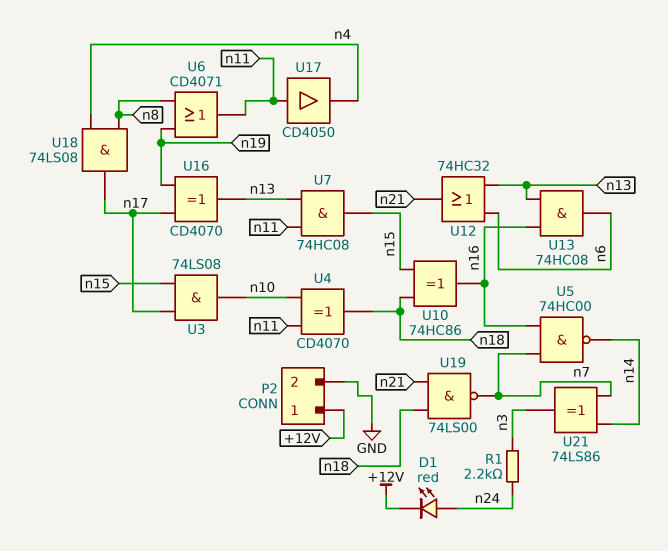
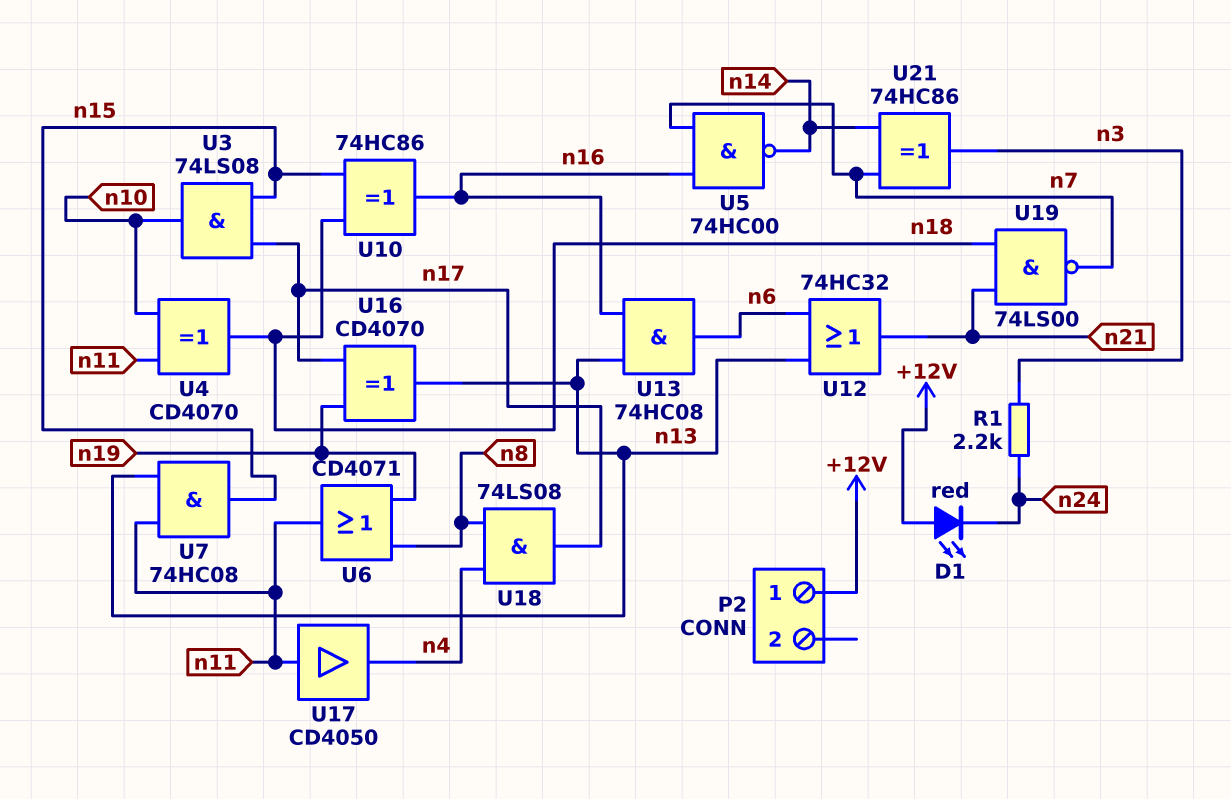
D1: LED red (A n24, K +12V) -> LED red (A +12V, K n24)
P2 pin 2: GND -> none
U21: XOR 74LS86 (in n7, in n14, out n3) -> XOR 74HC86 (in n7, in n14, out n3)

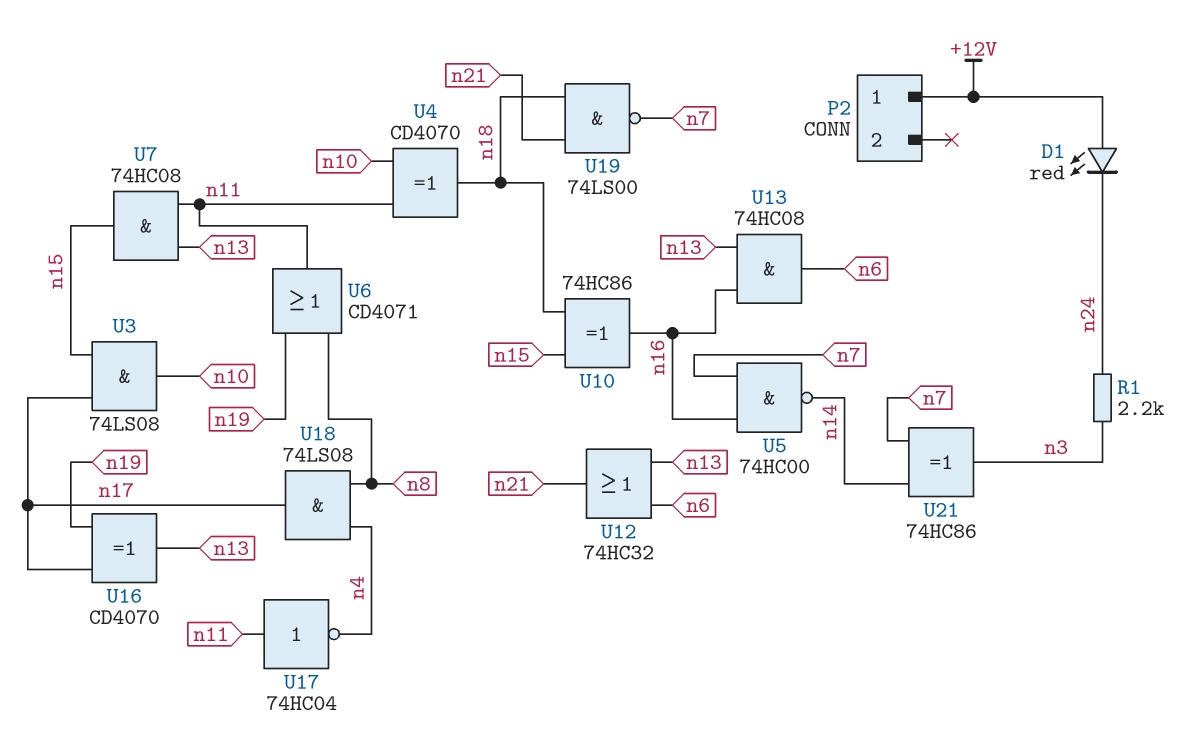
U17: buffer CD4050 (in n11, out n4) -> NOT 74HC04 (in n11, out n4)

